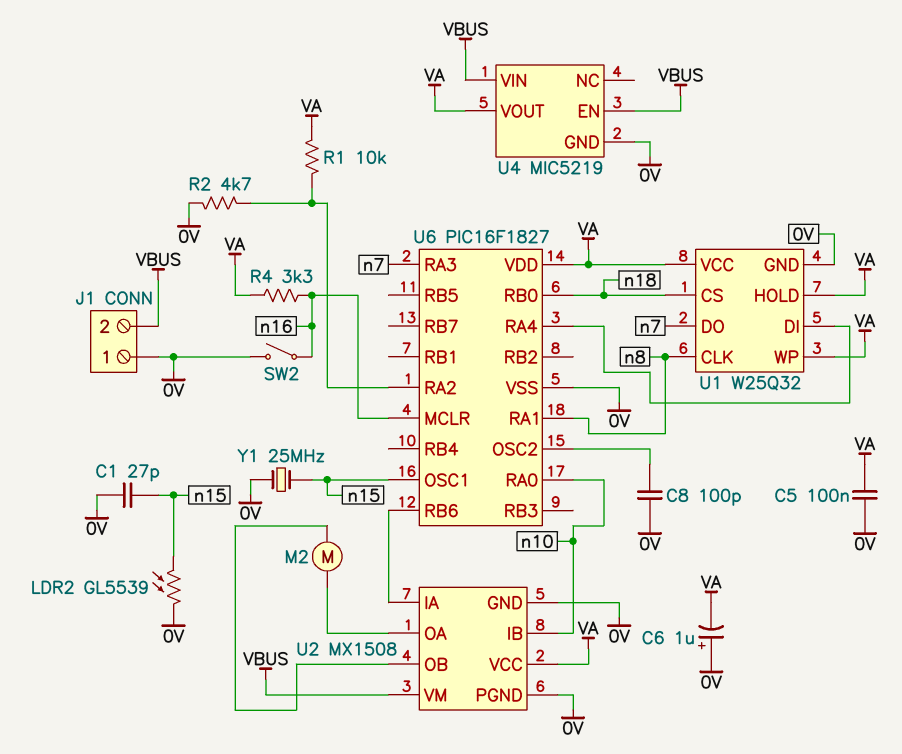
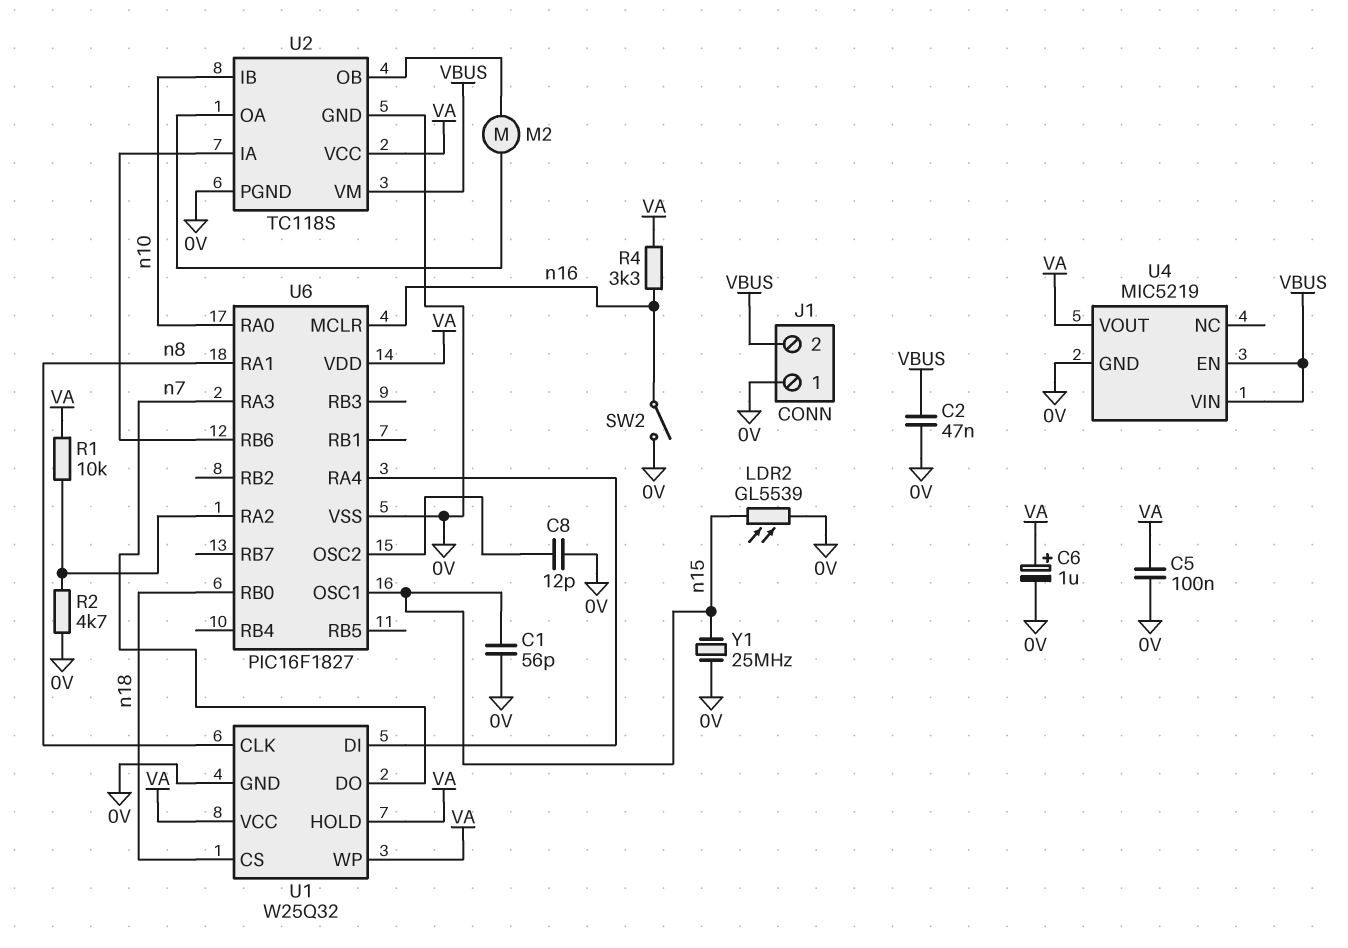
C1: 27pF (0V, n15) -> 56pF (0V, n15)
C2: none -> 47nF (0V, VBUS)
C6: 1uF (plus 0V, minus VA) -> 1uF (plus VA, minus 0V)
C8: 100pF (0V, U6/OSC2) -> 12pF (0V, U6/OSC2)
U2: MX1508 -> TC118S

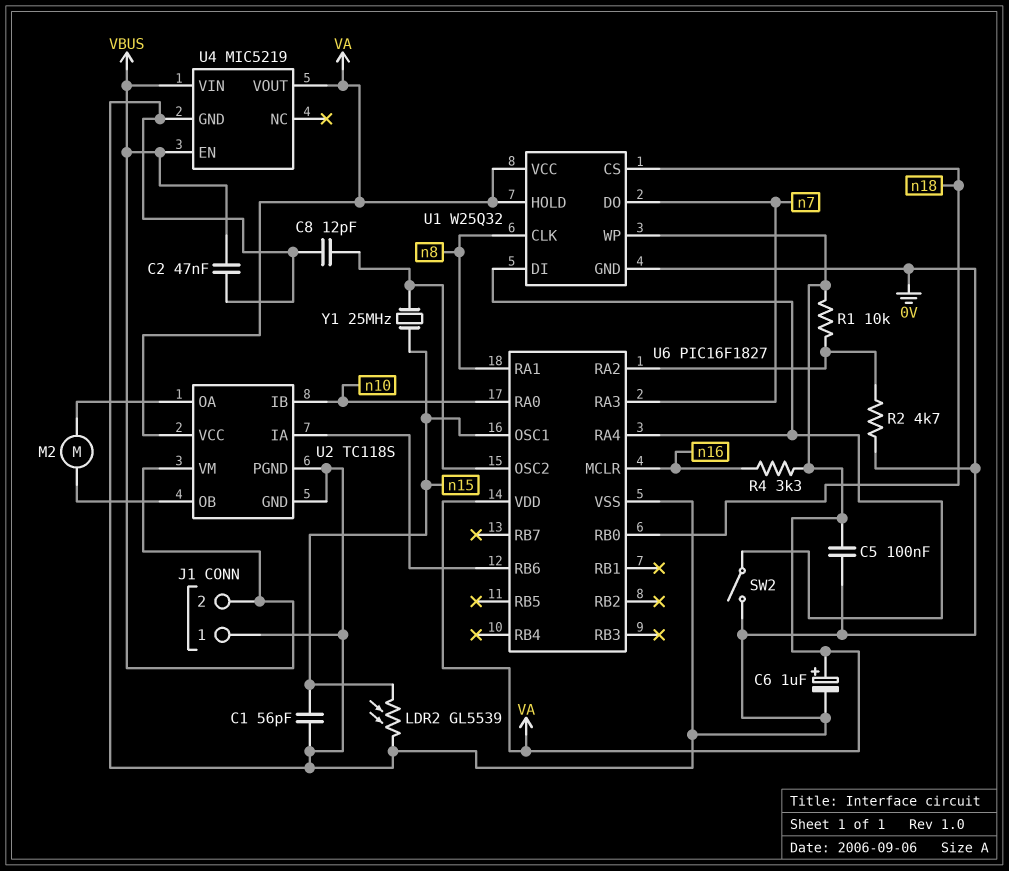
SW2: switch (0V, n16) -> switch (0V, U1/DI)
Y1: 25MHz (0V, n15) -> 25MHz (U6/OSC2, n15)

